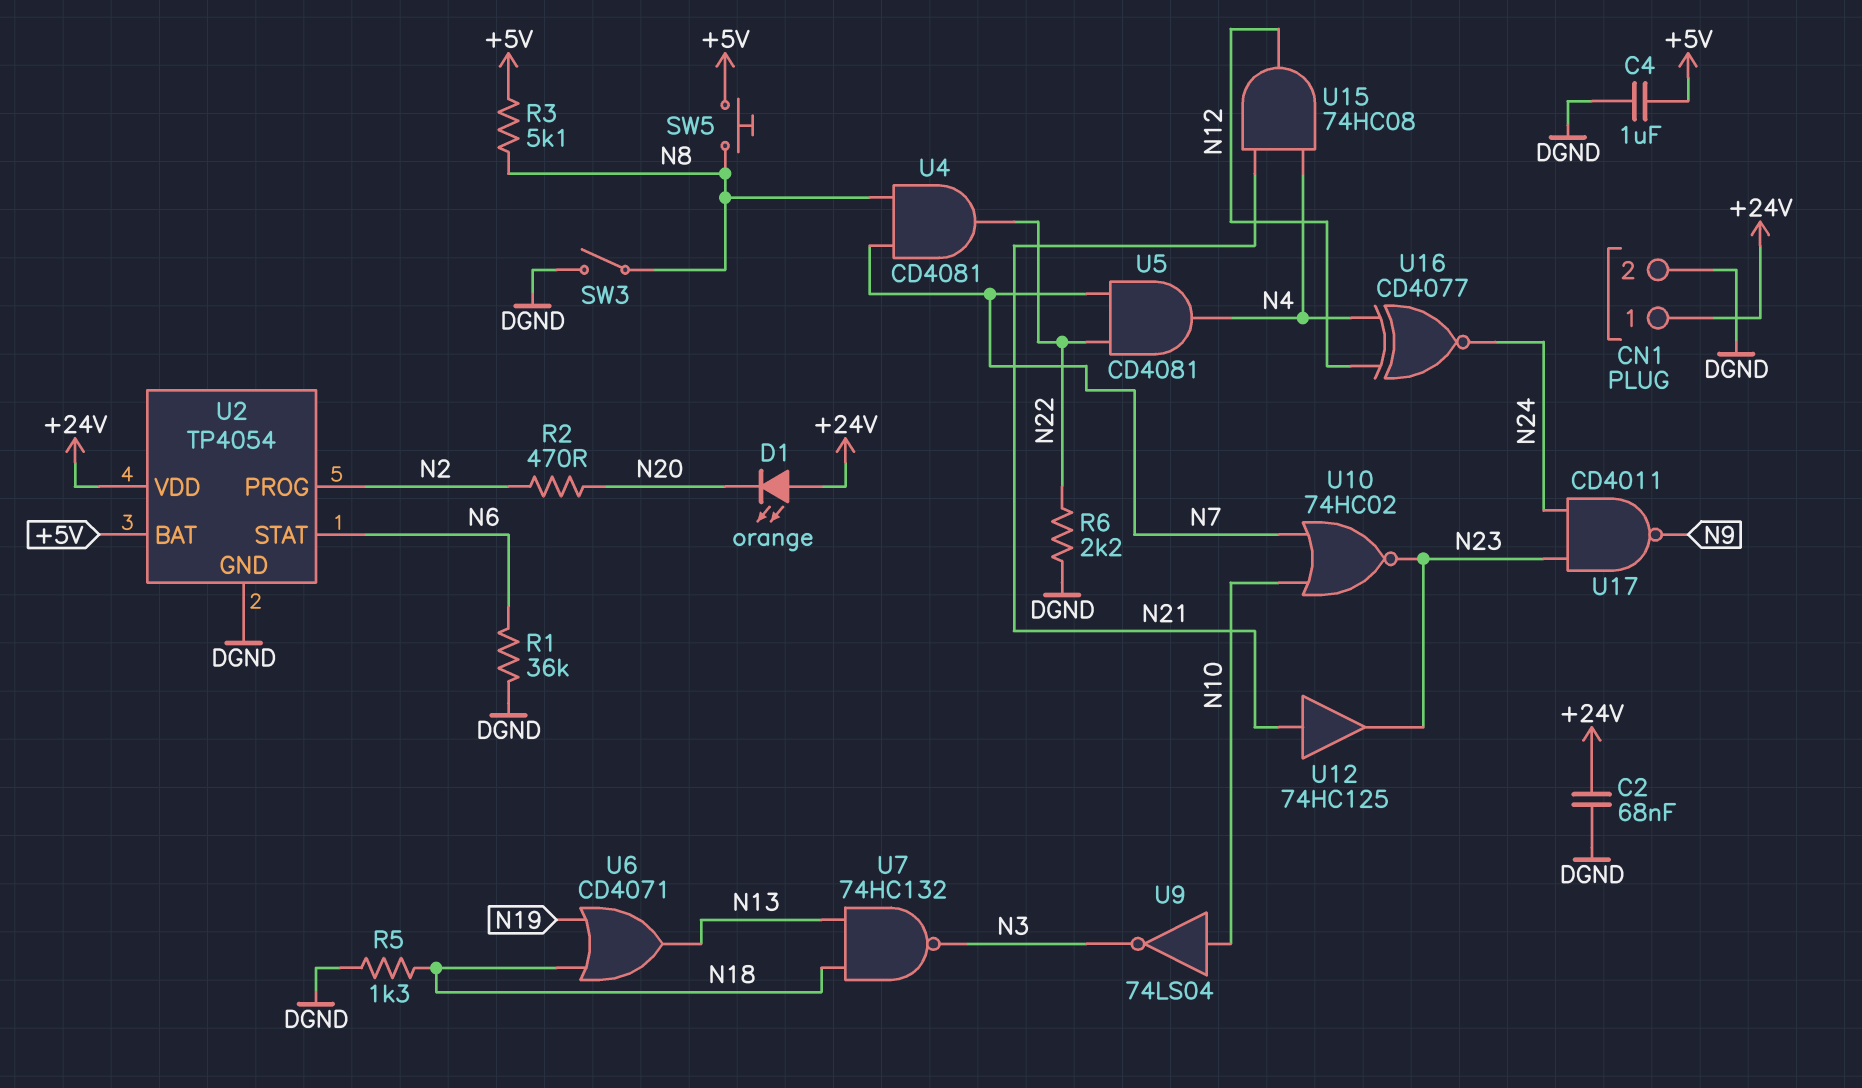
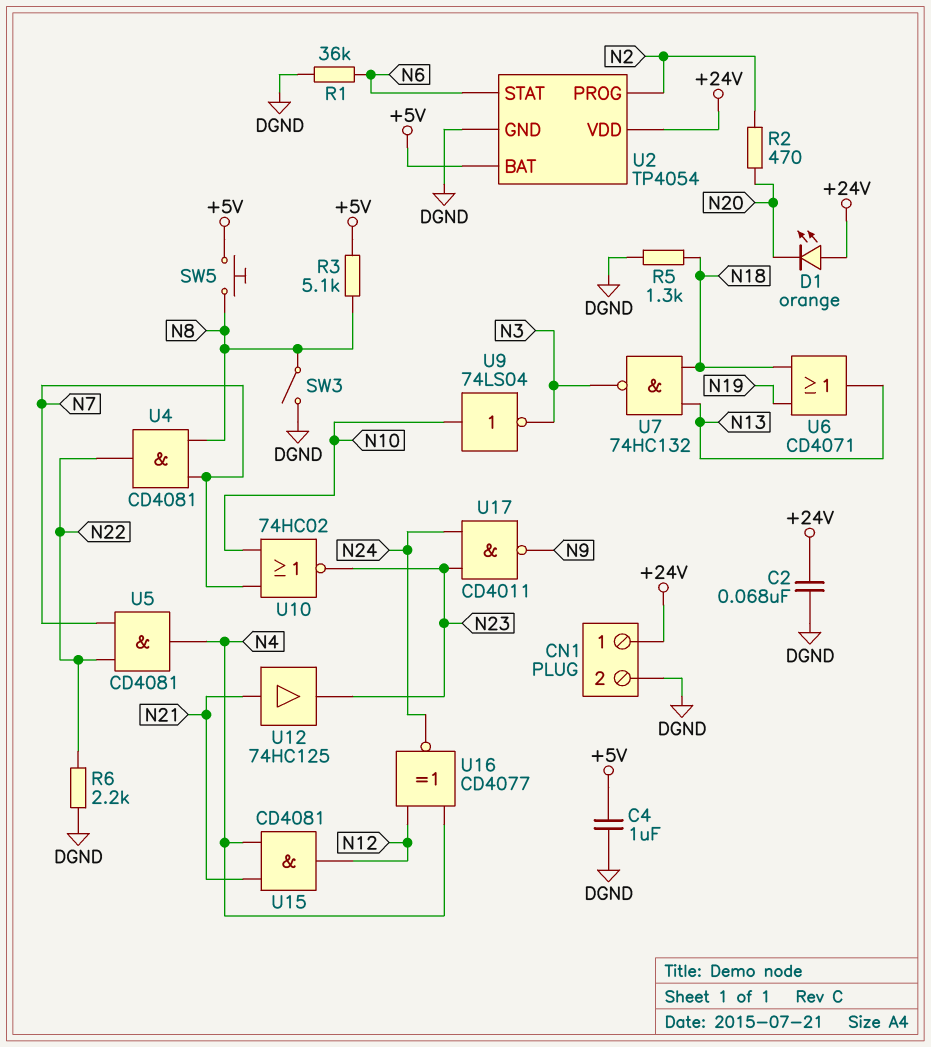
U15: AND 74HC08 (in N4, in N21, out N12) -> AND CD4081 (in N4, in N21, out N12)

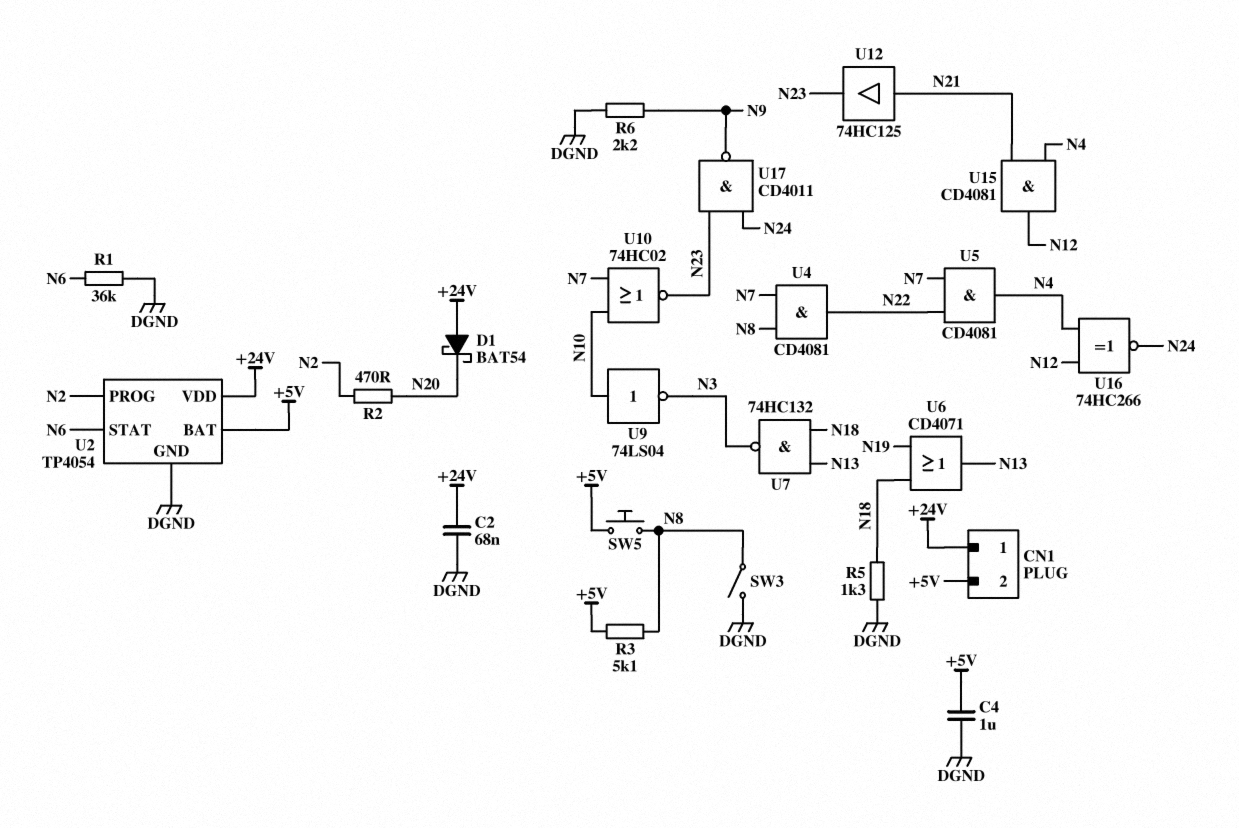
CN1 pin 2: DGND -> +5V
D1: LED orange (A +24V, K N20) -> schottky BAT54 (A +24V, K N20)
R6: 2.2k (DGND, N22) -> 2.2k (DGND, N9)
U16: XNOR CD4077 (in N4, in N12, out N24) -> XNOR 74HC266 (in N4, in N12, out N24)

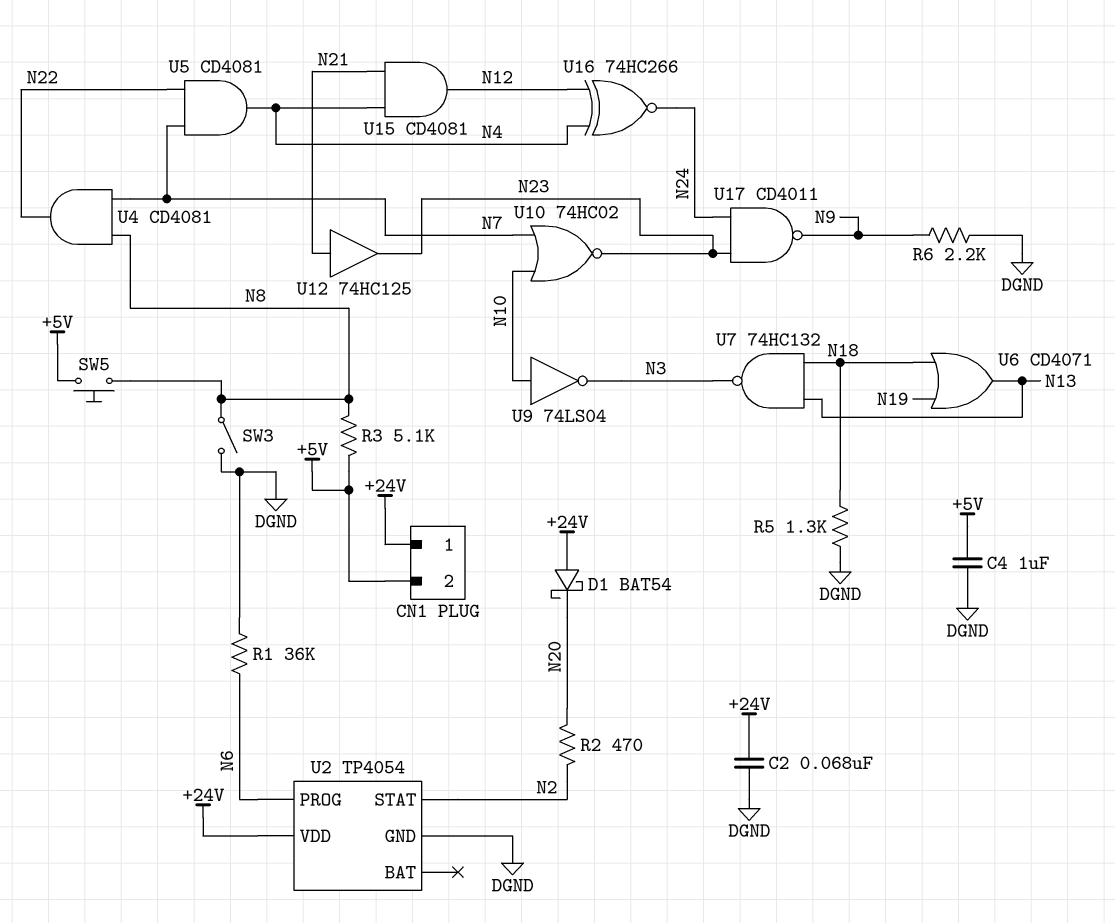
U2 pin BAT: +5V -> none
U2 pin PROG: N2 -> N6
U2 pin STAT: N6 -> N2

